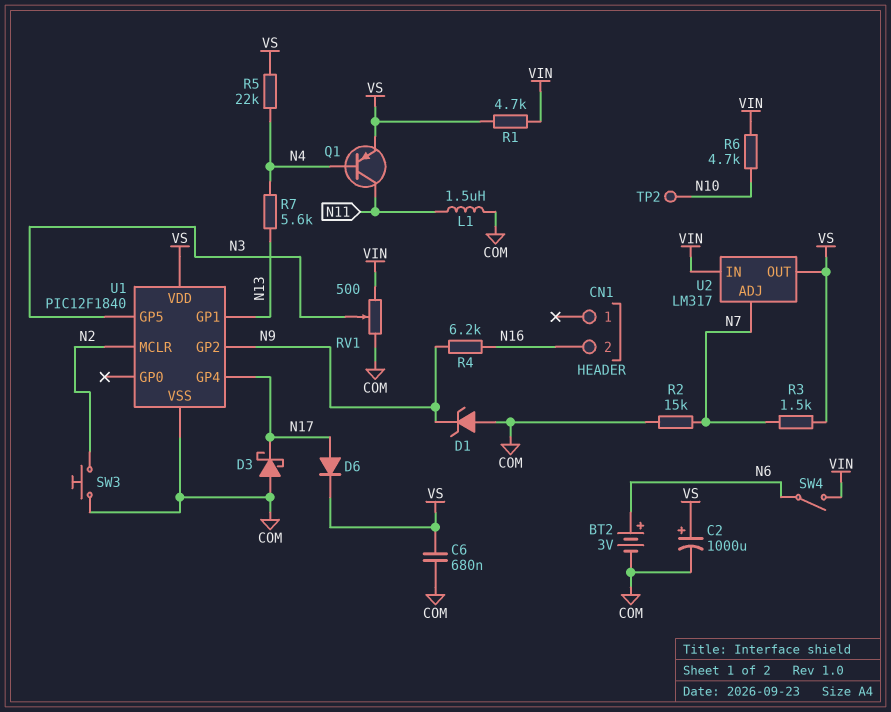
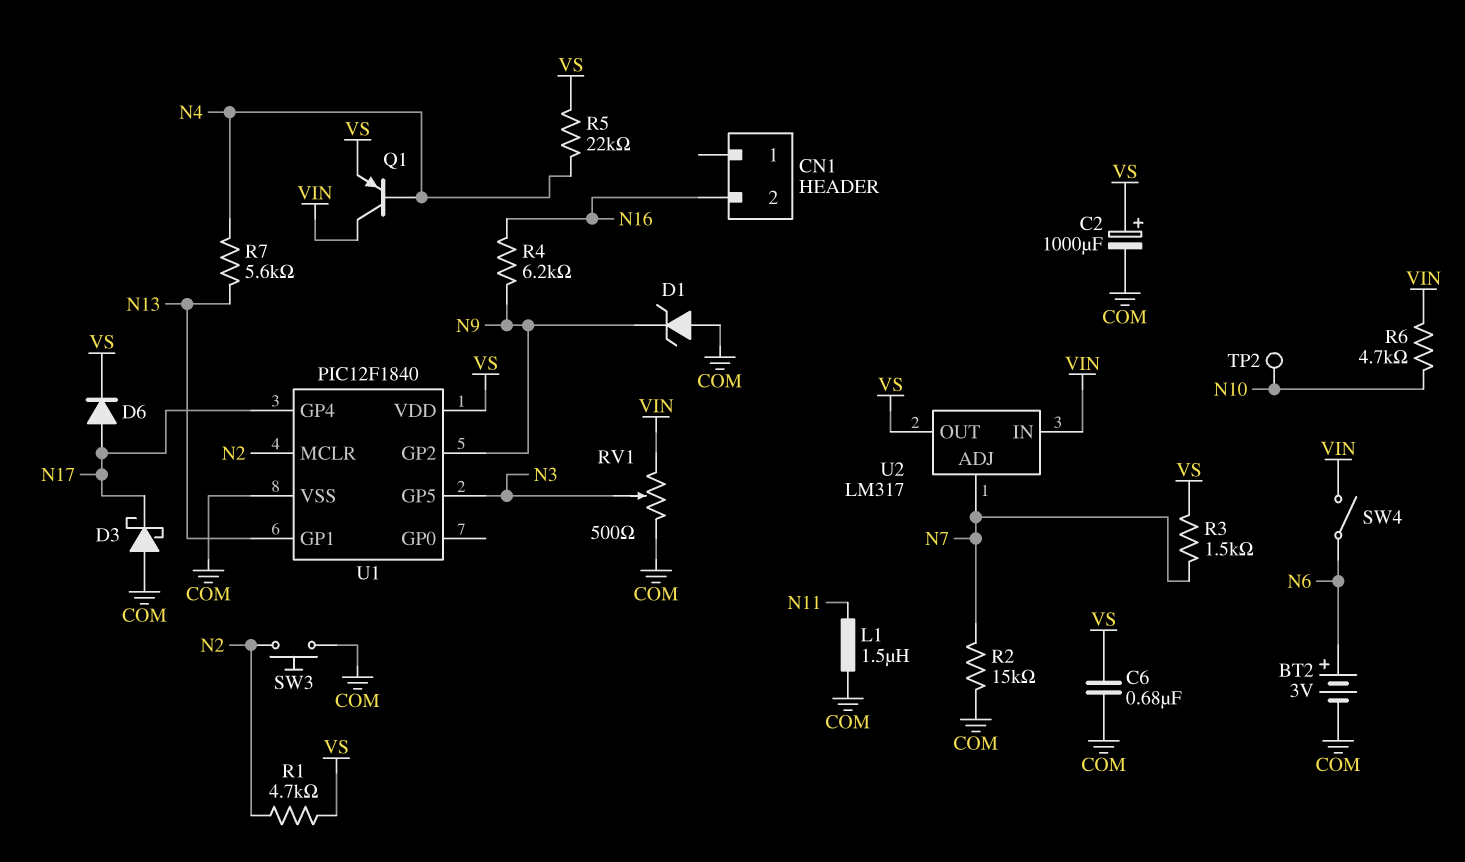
Q1: PNP (B N4, C N11, E VS) -> PNP (B N4, C VIN, E VS)
R1: 4.7k (VIN, VS) -> 4.7k (N2, VS)

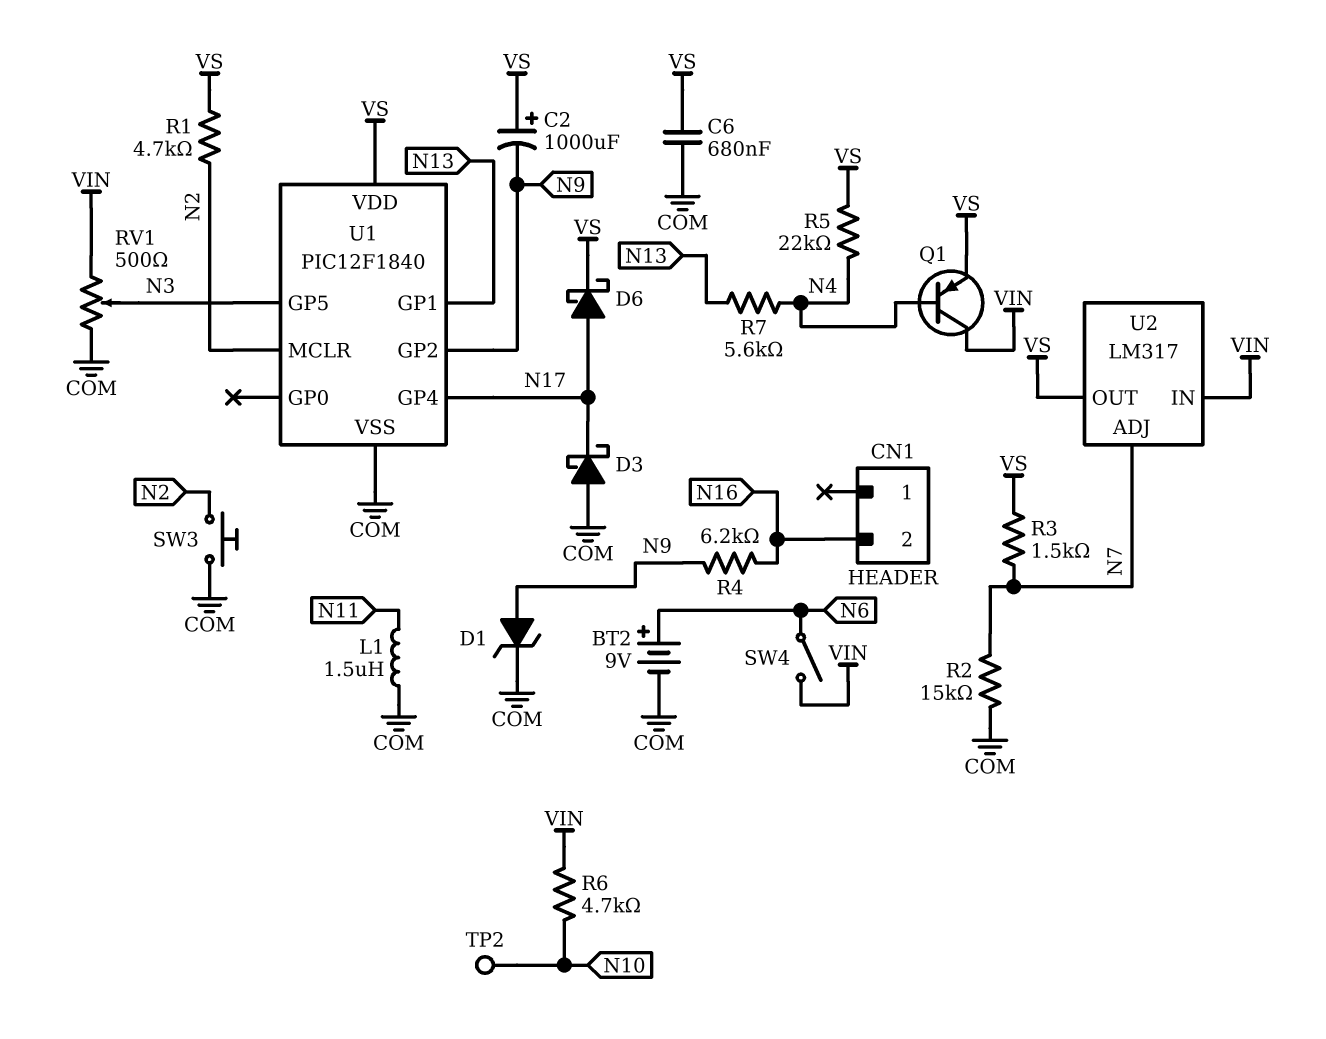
BT2: 3V (plus N6, minus COM) -> 9V (plus N6, minus COM)
C2: 1000uF (plus VS, minus COM) -> 1000uF (plus VS, minus N9)
D1: zener (A COM, K N9) -> zener (A N9, K COM)
D6: diode (A N17, K VS) -> schottky (A N17, K VS)

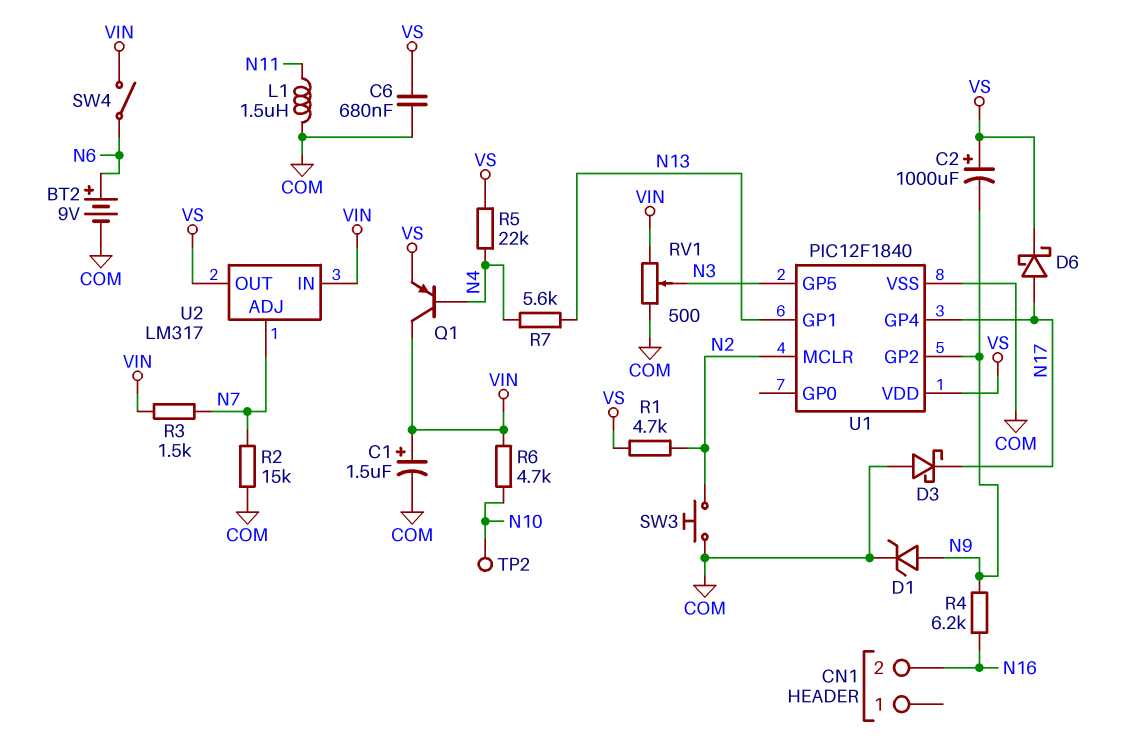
C1: none -> 1.5uF (plus VIN, minus COM)
R3: 1.5k (N7, VS) -> 1.5k (N7, VIN)

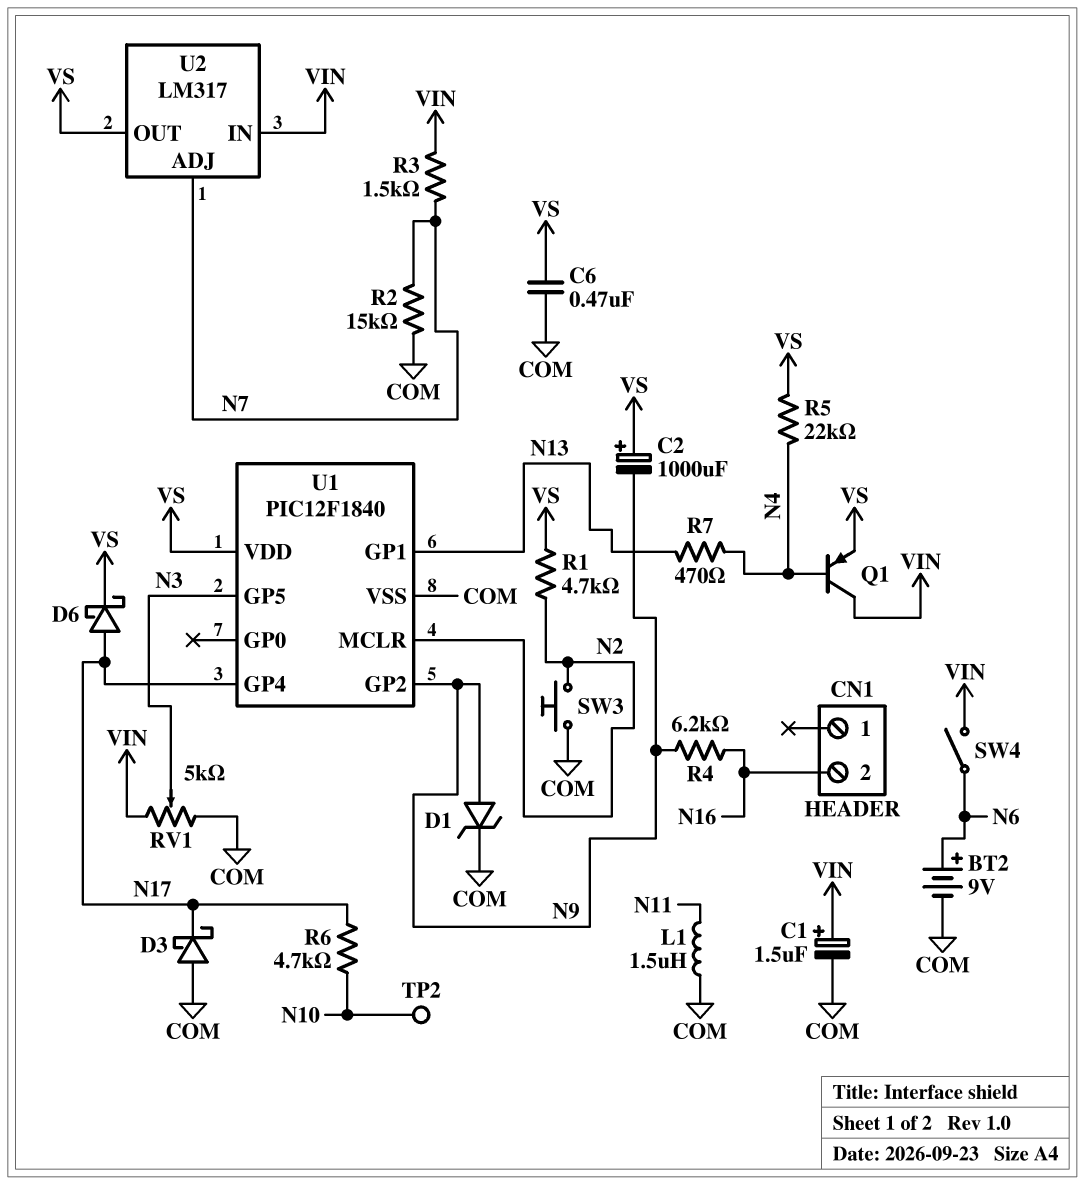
C6: 680nF (COM, VS) -> 470nF (COM, VS)
R6: 4.7k (N10, VIN) -> 4.7k (N10, N17)
R7: 5.6k (N4, N13) -> 470 (N4, N13)
RV1: 500 (COM, VIN, wiper N3) -> 5k (COM, VIN, wiper N3)

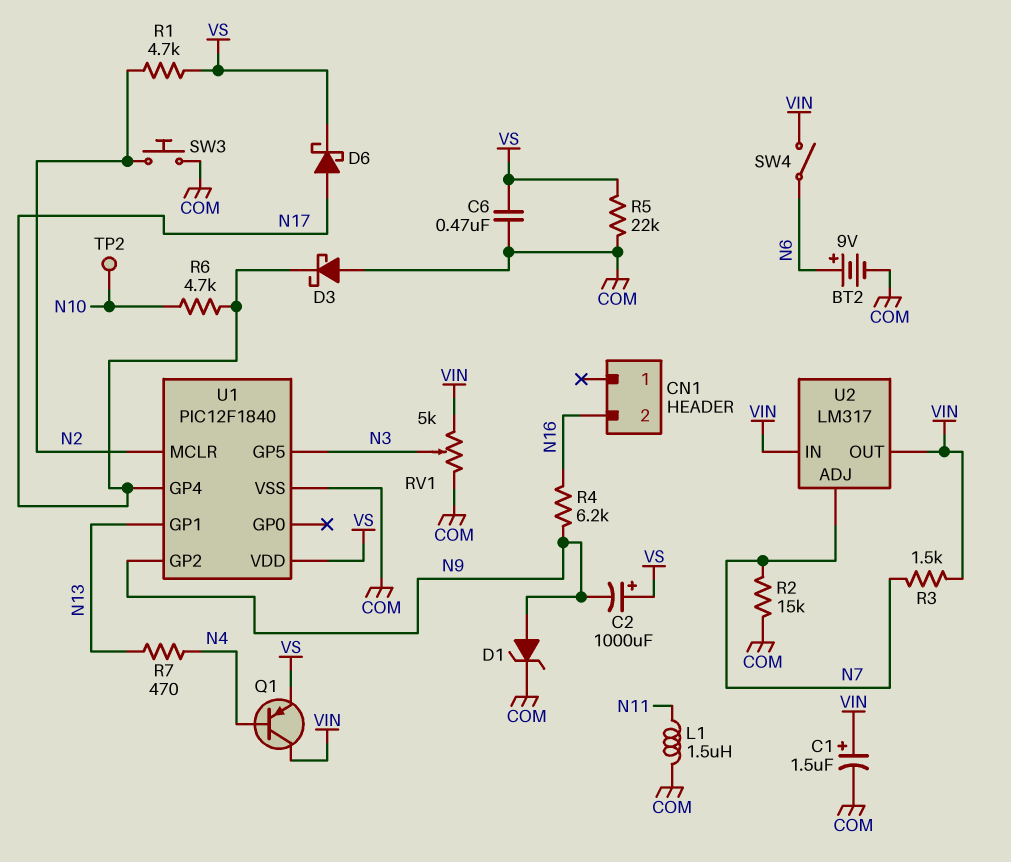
R5: 22k (N4, VS) -> 22k (COM, VS)
U2 pin OUT: VS -> VIN

